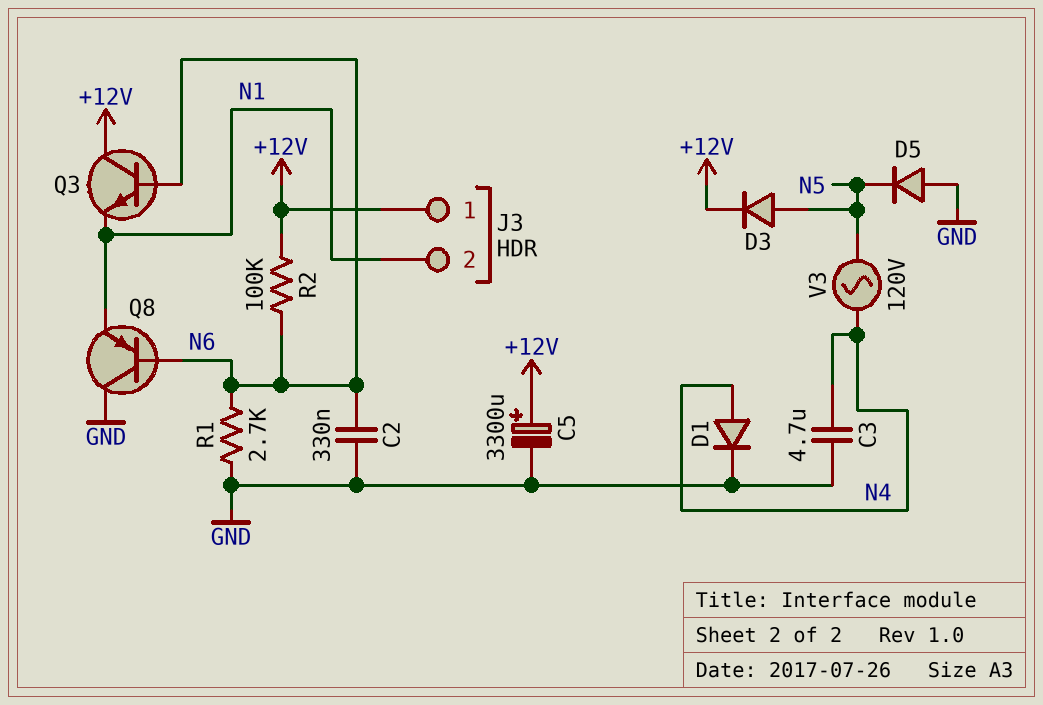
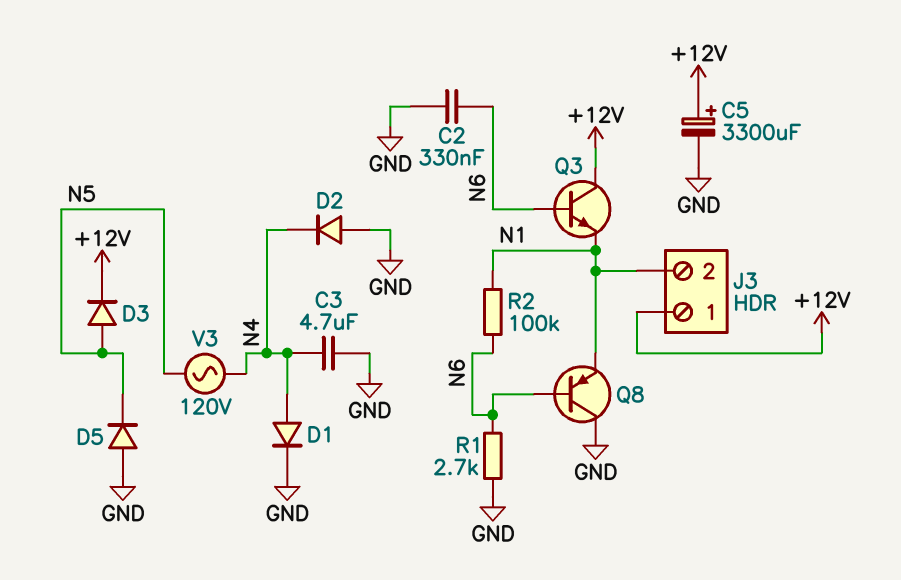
D2: none -> diode (A GND, K N4)
R2: 100k (+12V, N6) -> 100k (N1, N6)

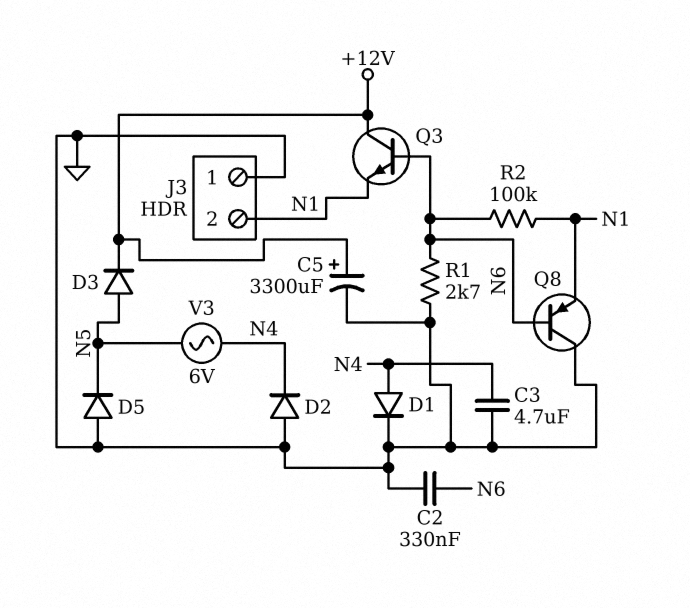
J3 pin 1: +12V -> GND
V3: AC 120V (N4, N5) -> AC 6V (N4, N5)

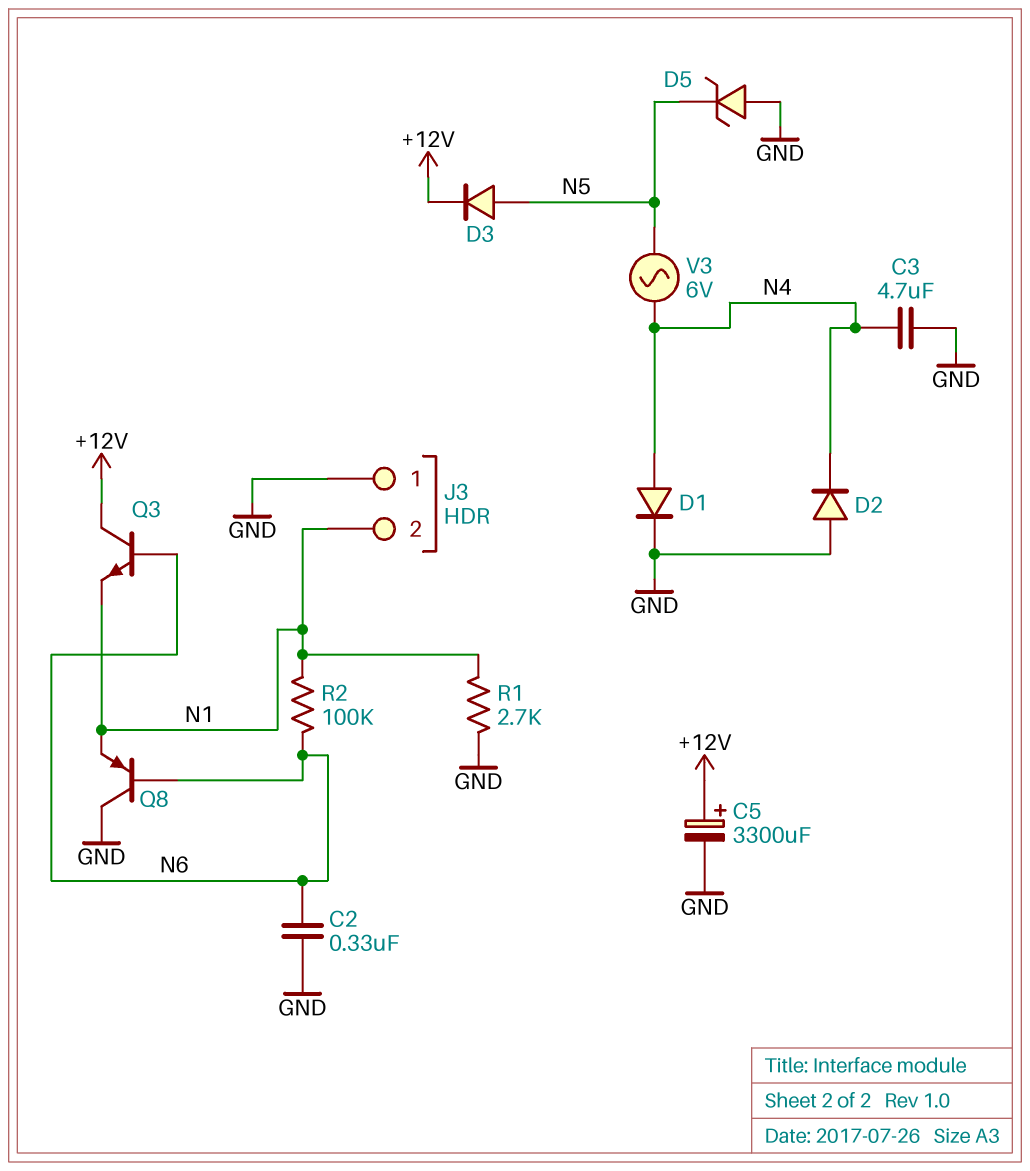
D5: diode (A GND, K N5) -> zener (A GND, K N5)
R1: 2.7k (GND, N6) -> 2.7k (GND, N1)

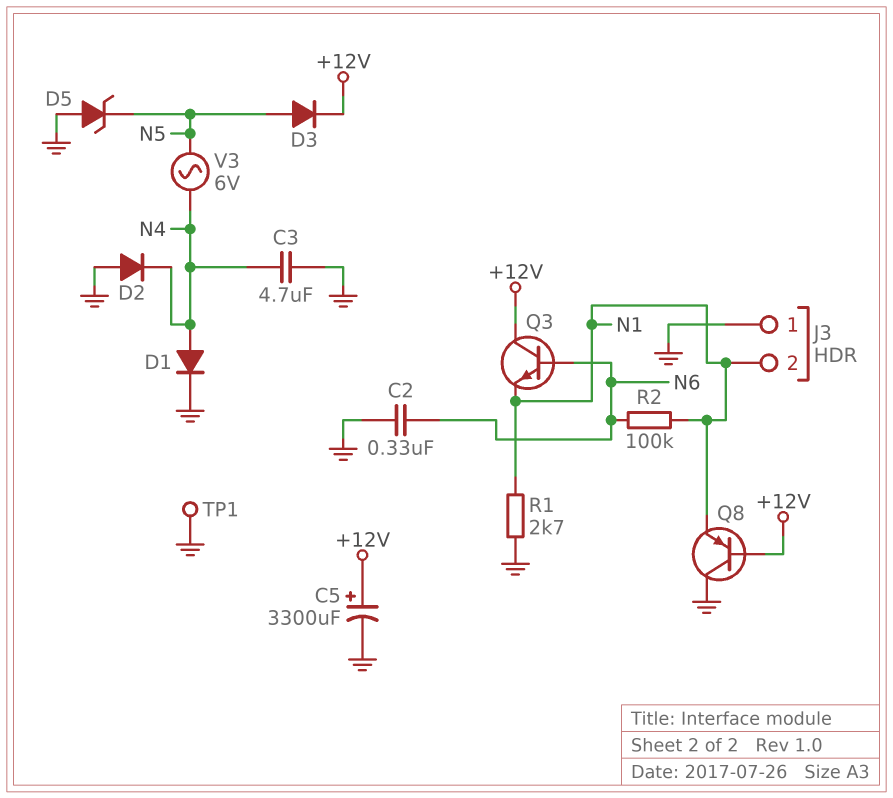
Q8: PNP (B N6, C GND, E N1) -> PNP (B +12V, C GND, E N1)
TP1: none -> test point (GND)

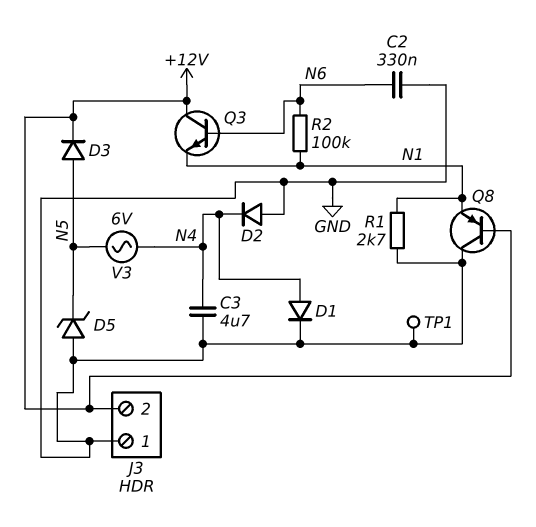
C5: 3300uF (plus +12V, minus GND) -> none
J3 pin 2: N1 -> +12V

